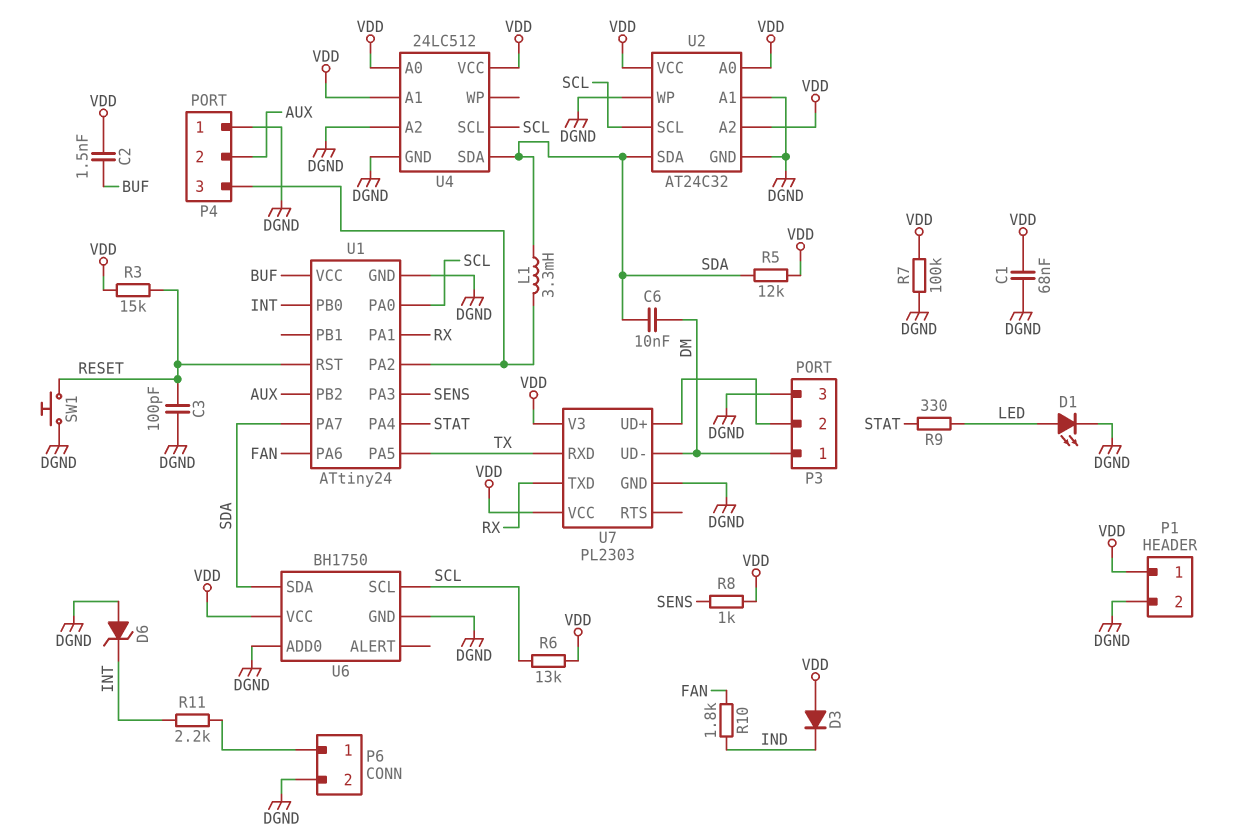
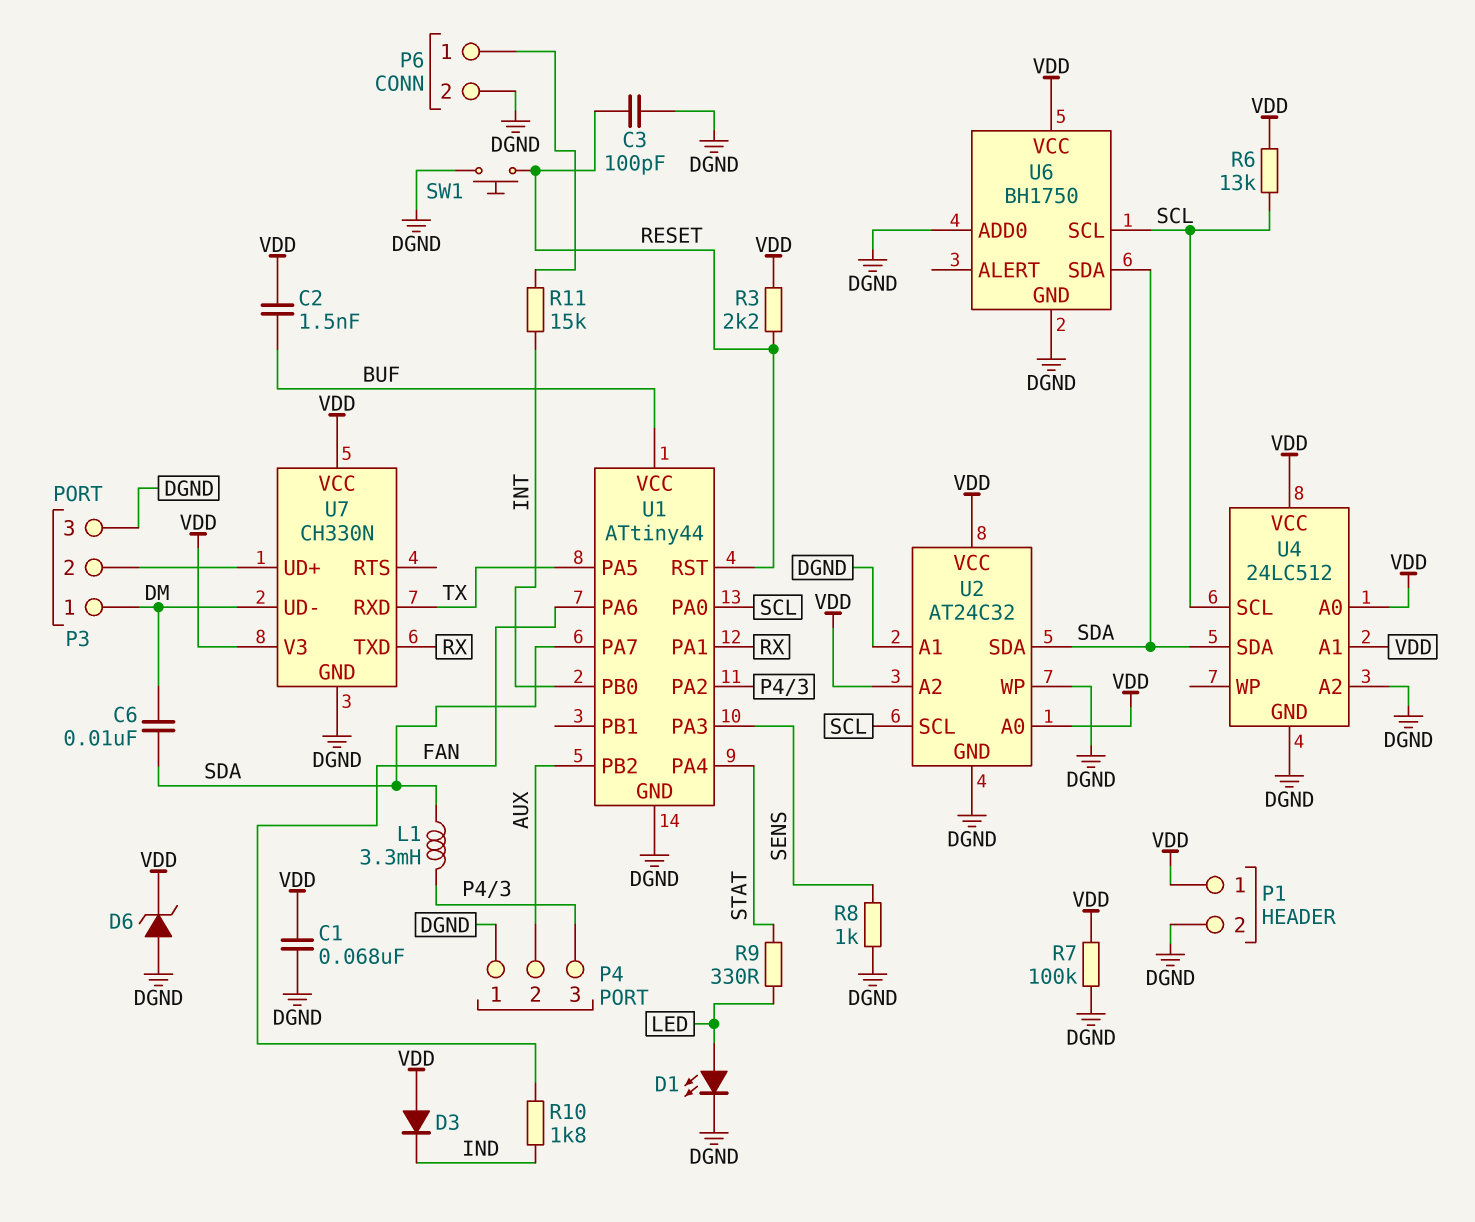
D6: zener (A DGND, K INT) -> zener (A DGND, K VDD)
R3: 15k (RESET, VDD) -> 2.2k (RESET, VDD)
R5: 12k (SDA, VDD) -> none
R8: 1k (SENS, VDD) -> 1k (DGND, SENS)
R11: 2.2k (INT, P6/1) -> 15k (INT, P6/1)
U1: ATtiny24 -> ATtiny44
U7: PL2303 -> CH330N

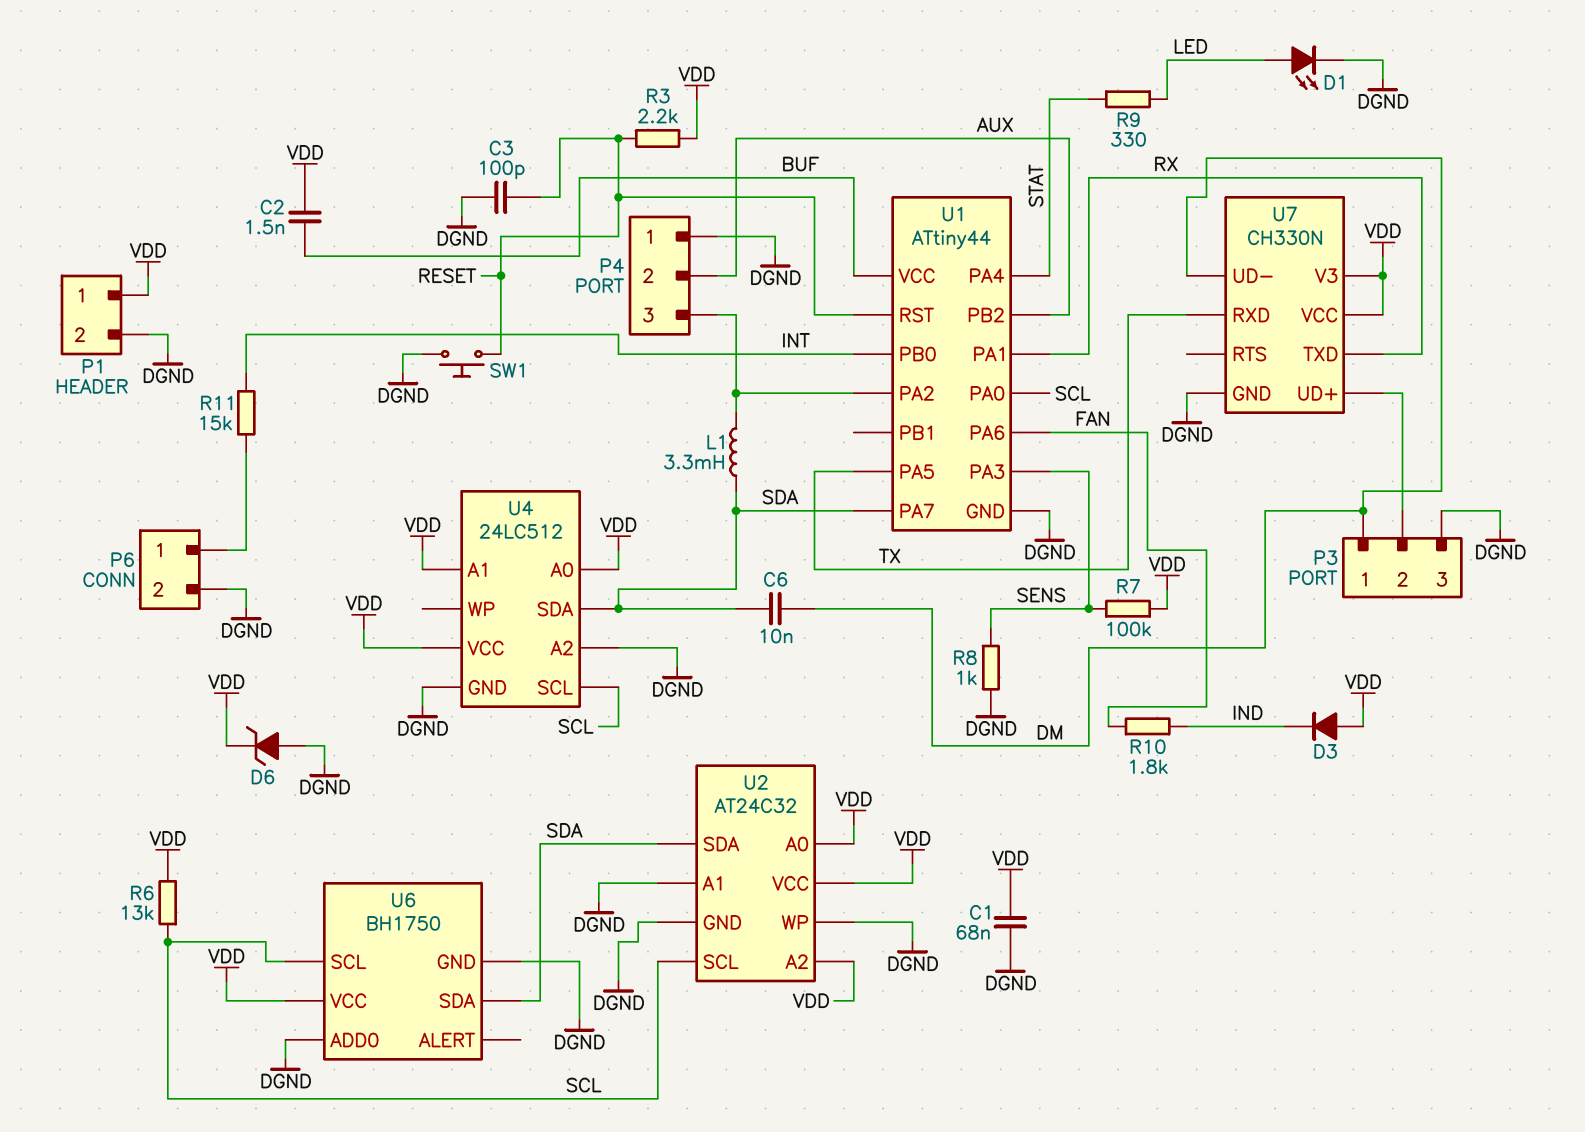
R7: 100k (DGND, VDD) -> 100k (SENS, VDD)

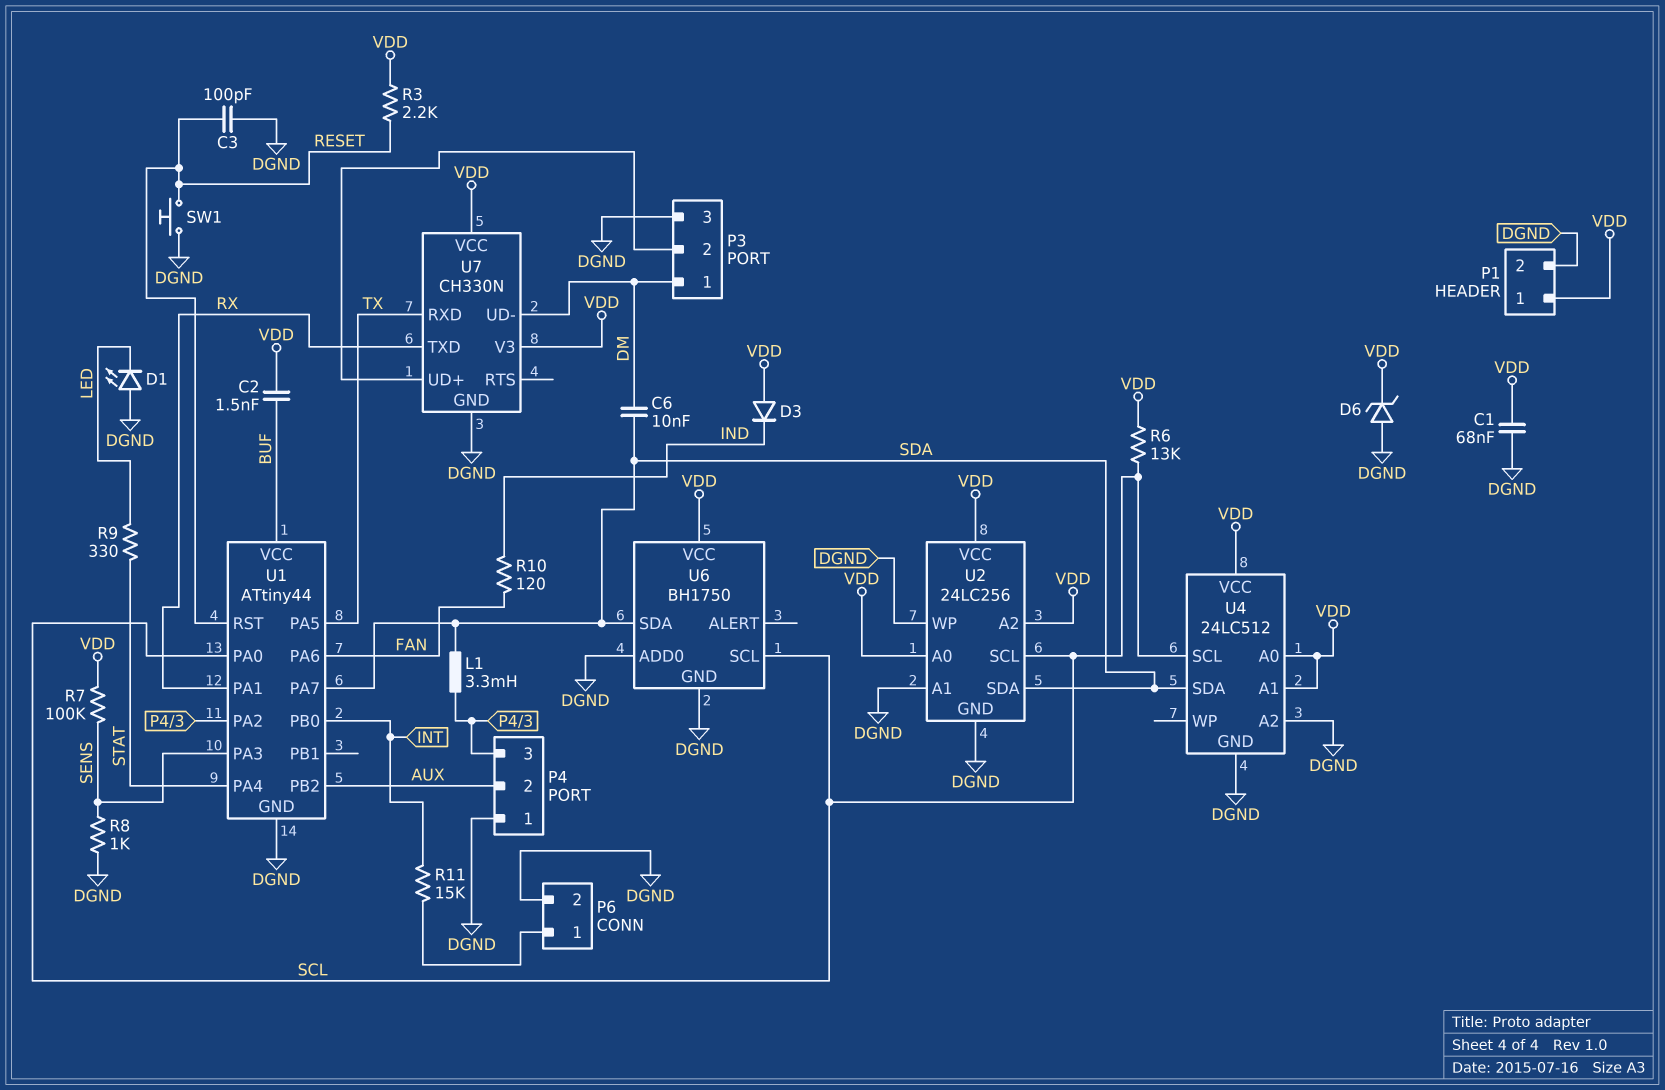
D1: LED (A LED, K DGND) -> LED (A DGND, K LED)
R10: 1.8k (FAN, IND) -> 120 (FAN, IND)
U2: AT24C32 -> 24LC256

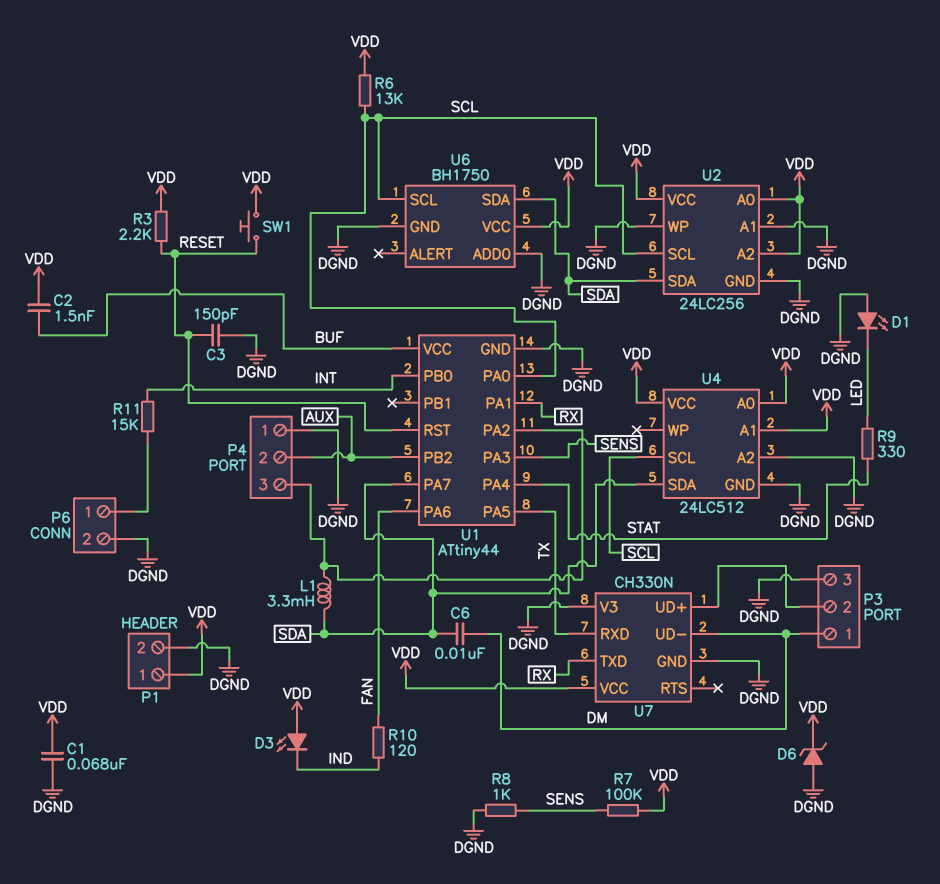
C3: 100pF (DGND, RESET) -> 150pF (DGND, RESET)
D3: diode (A VDD, K IND) -> LED (A VDD, K IND)
SW1: button (DGND, RESET) -> button (RESET, VDD)
U7 pin V3: VDD -> DGND

